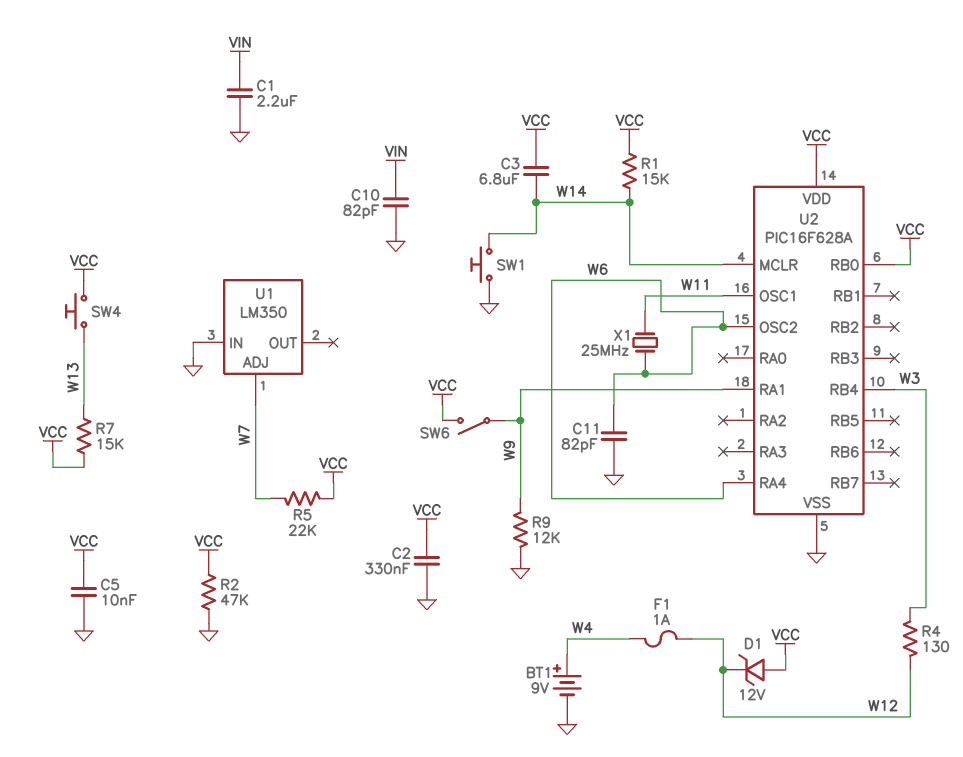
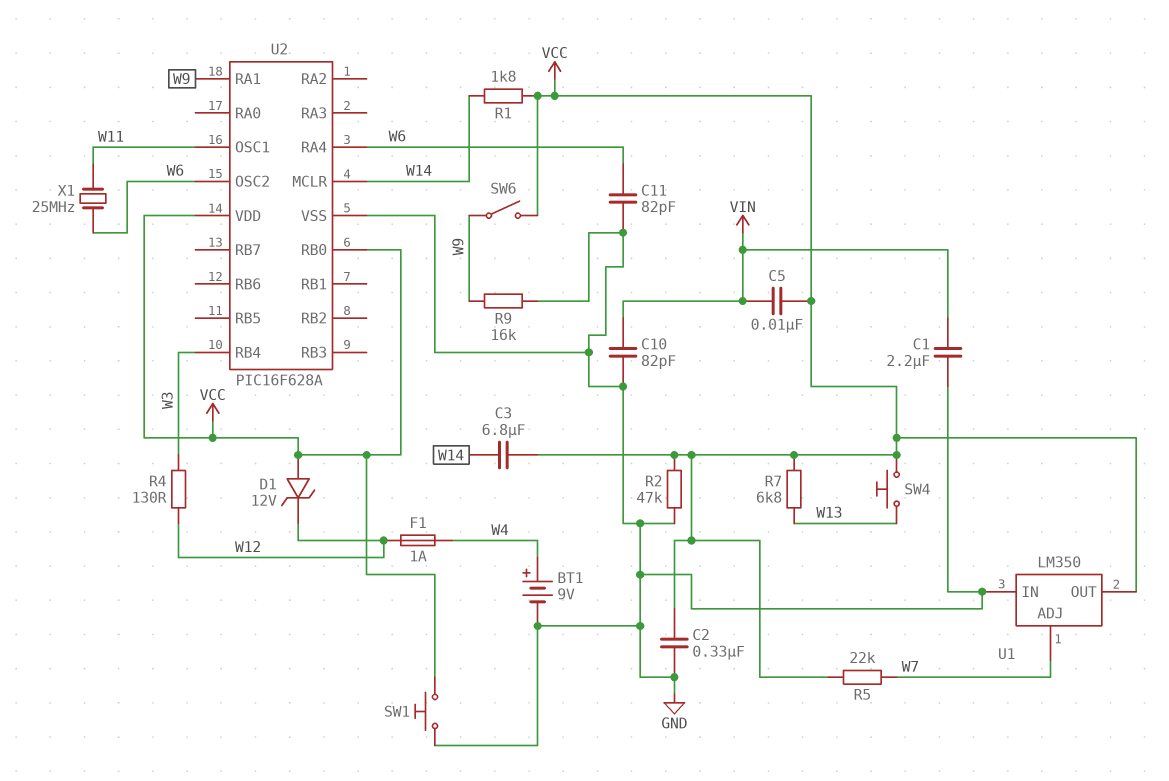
C5: 10nF (GND, VCC) -> 10nF (VCC, VIN)
R1: 15k (VCC, W14) -> 1.8k (VCC, W14)
R7: 15k (VCC, W13) -> 6.8k (VCC, W13)
R9: 12k (GND, W9) -> 16k (GND, W9)
SW1: button (GND, W14) -> button (GND, VCC)
U1 pin OUT: none -> VCC

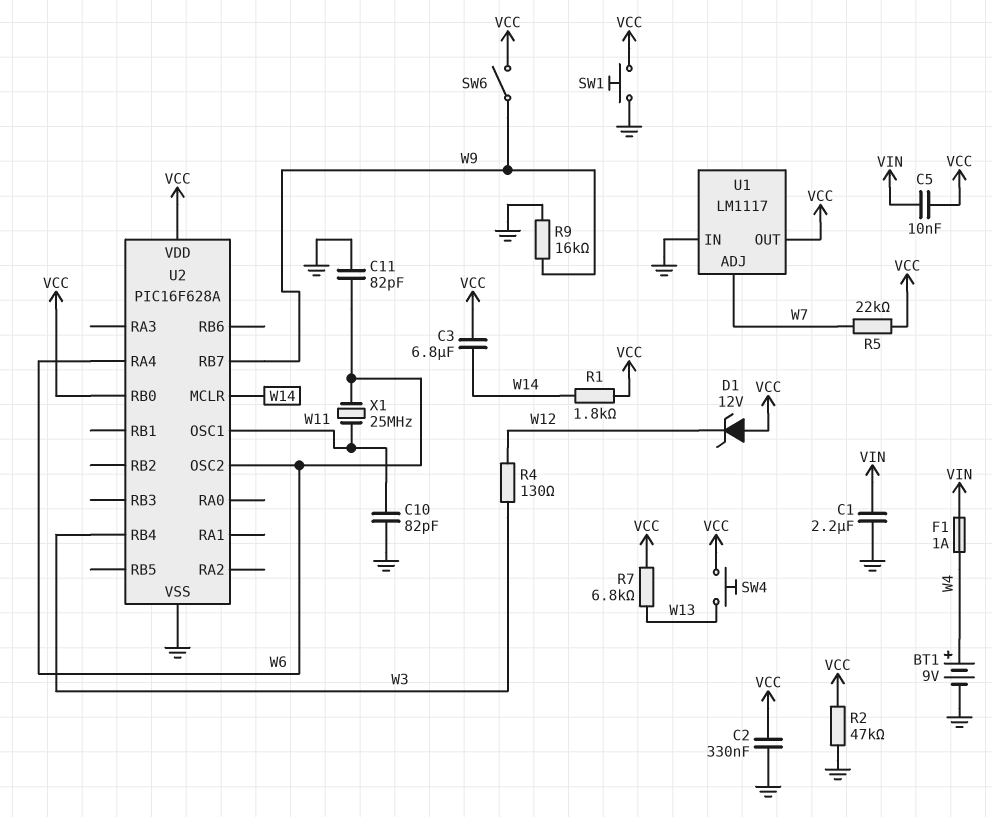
C10: 82pF (GND, VIN) -> 82pF (GND, W11)
F1: 1A (W4, W12) -> 1A (VIN, W4)
U1: LM350 -> LM1117
U2 pin RA1: W9 -> none
U2 pin RB7: none -> W9

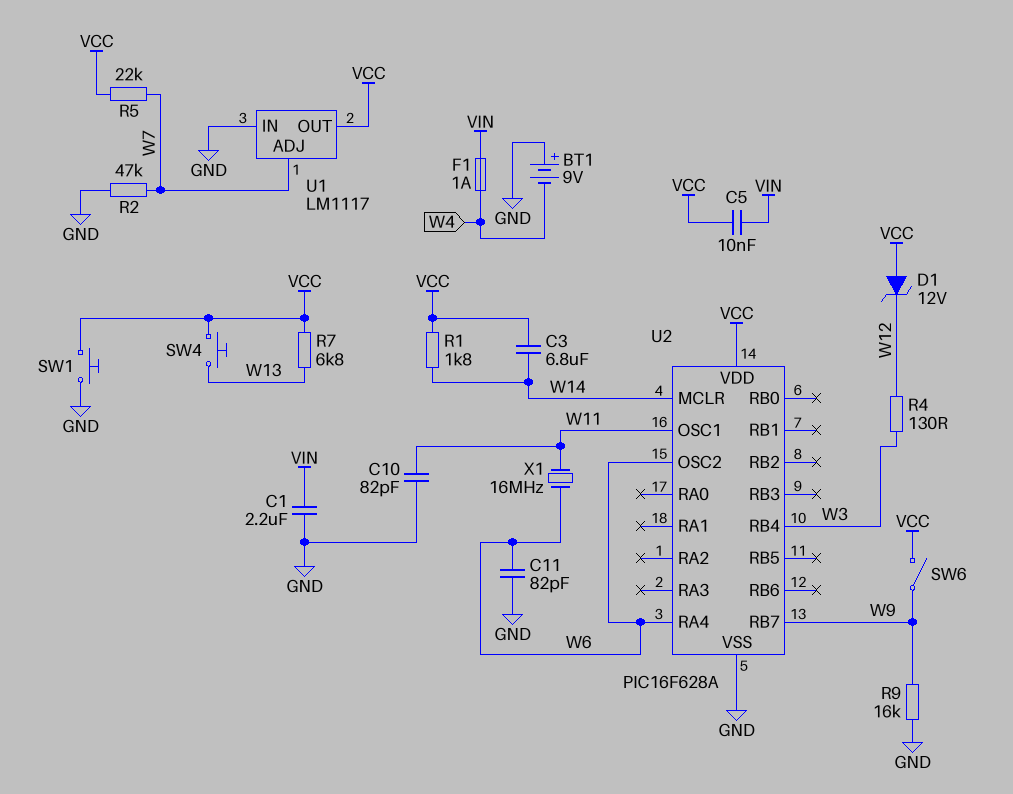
BT1: 9V (plus W4, minus GND) -> 9V (plus GND, minus W4)
C2: 330nF (GND, VCC) -> none
R2: 47k (GND, VCC) -> 47k (GND, W7)
U2 pin RB0: VCC -> none
X1: 25MHz (W6, W11) -> 16MHz (W6, W11)

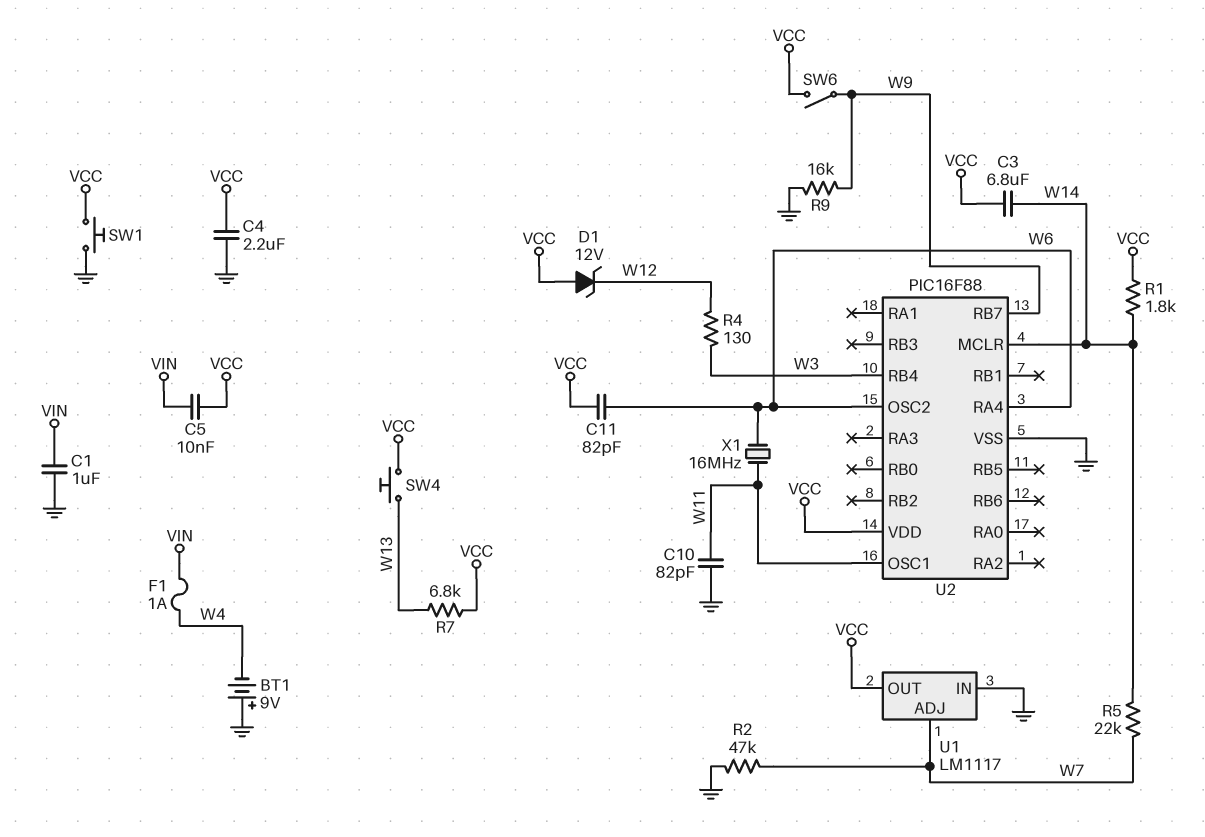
C1: 2.2uF (GND, VIN) -> 1uF (GND, VIN)
C4: none -> 2.2uF (GND, VCC)
C11: 82pF (GND, W6) -> 82pF (VCC, W6)
R5: 22k (VCC, W7) -> 22k (W7, W14)
U2: PIC16F628A -> PIC16F88

